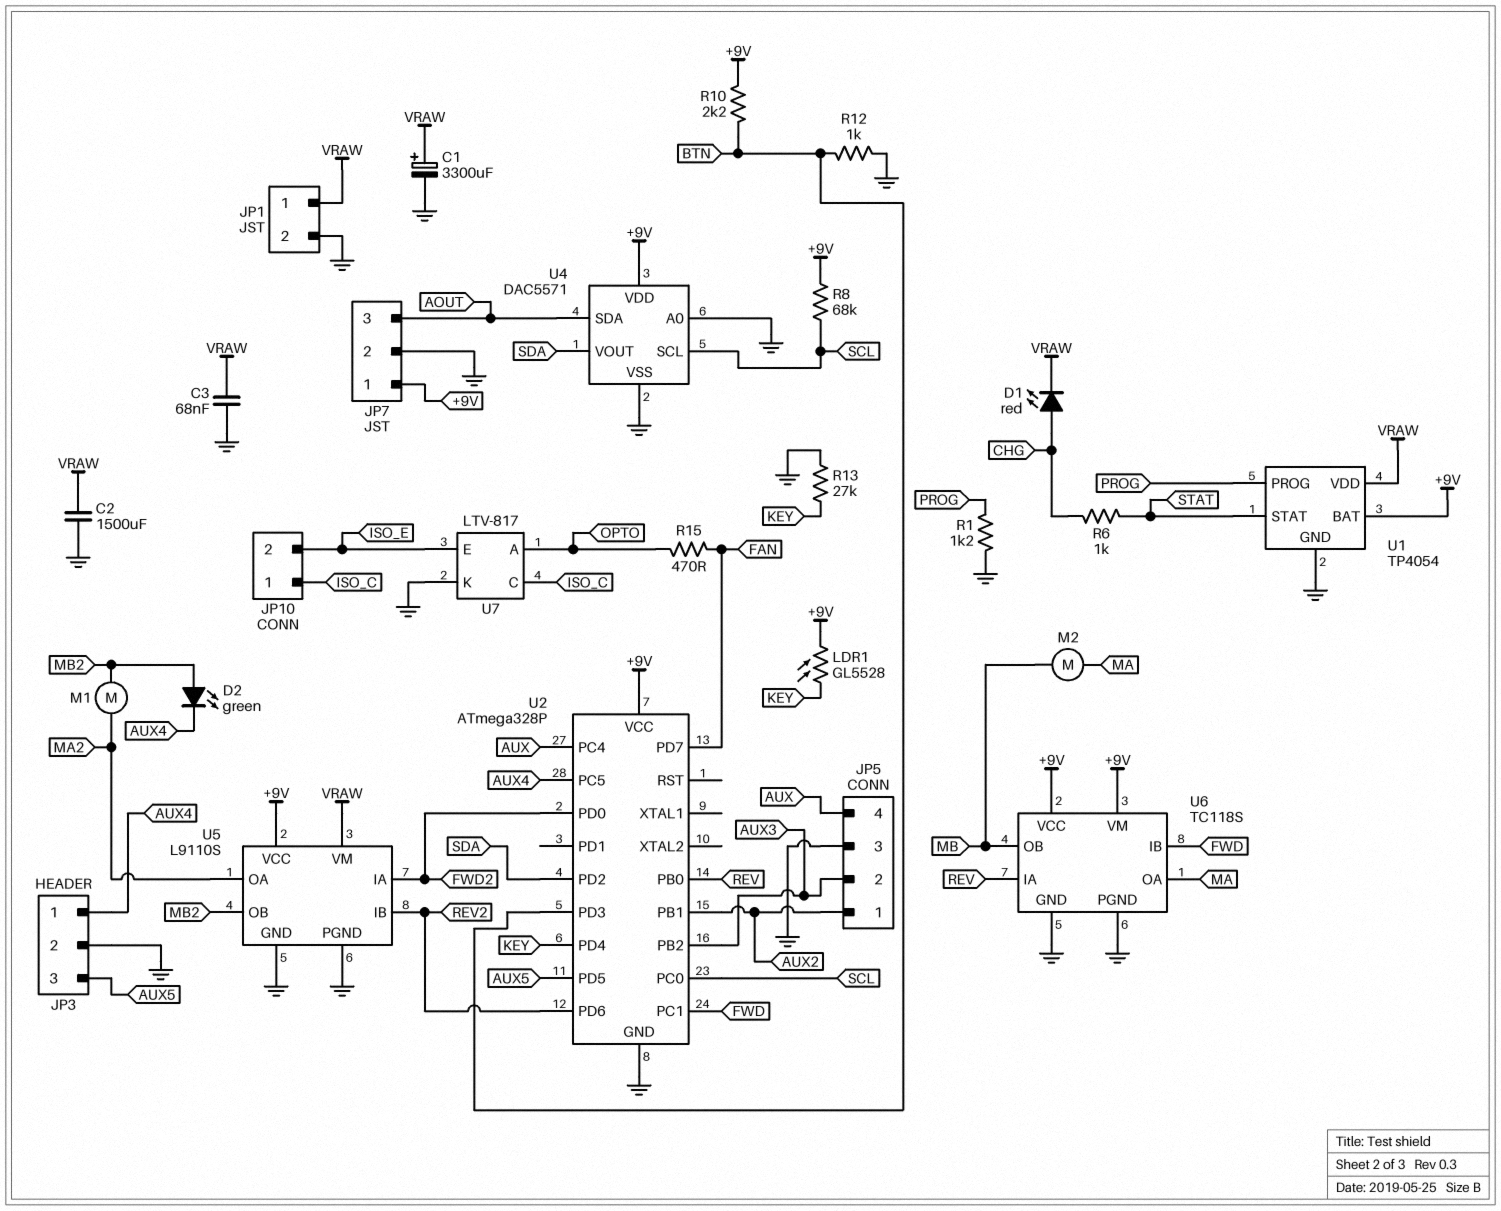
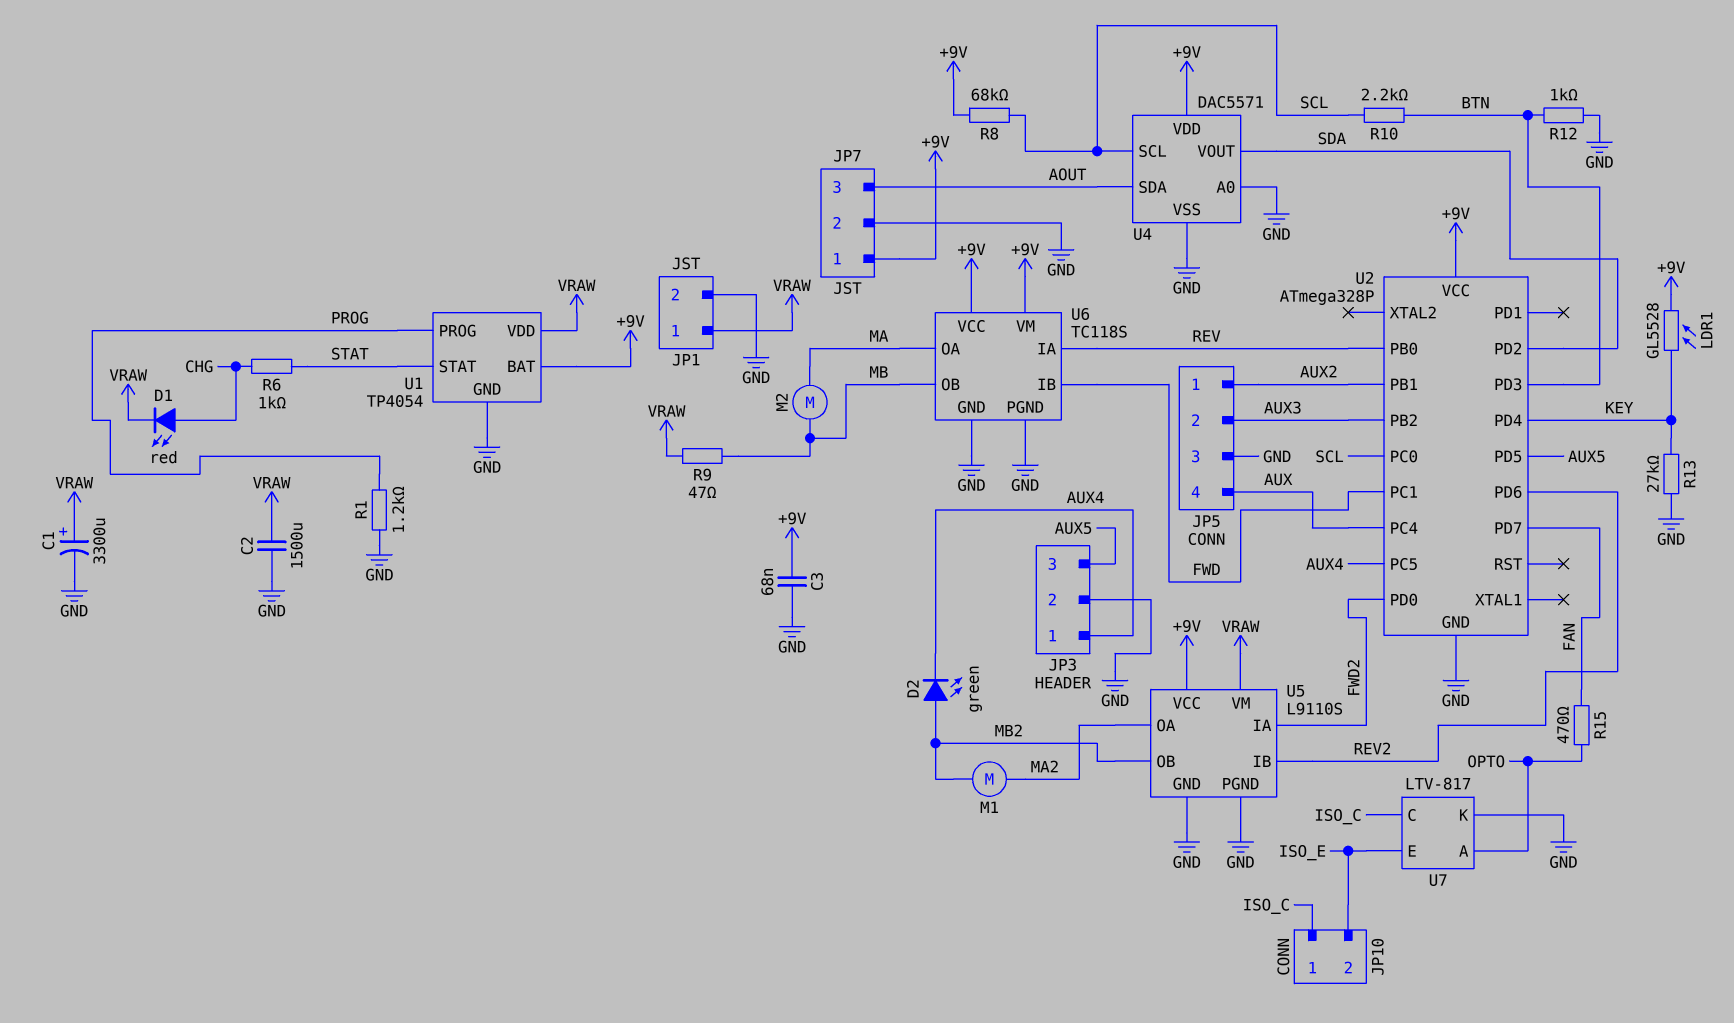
C3: 68nF (GND, VRAW) -> 68nF (+9V, GND)
R9: none -> 47 (MB, VRAW)
R10: 2.2k (+9V, BTN) -> 2.2k (BTN, SCL)

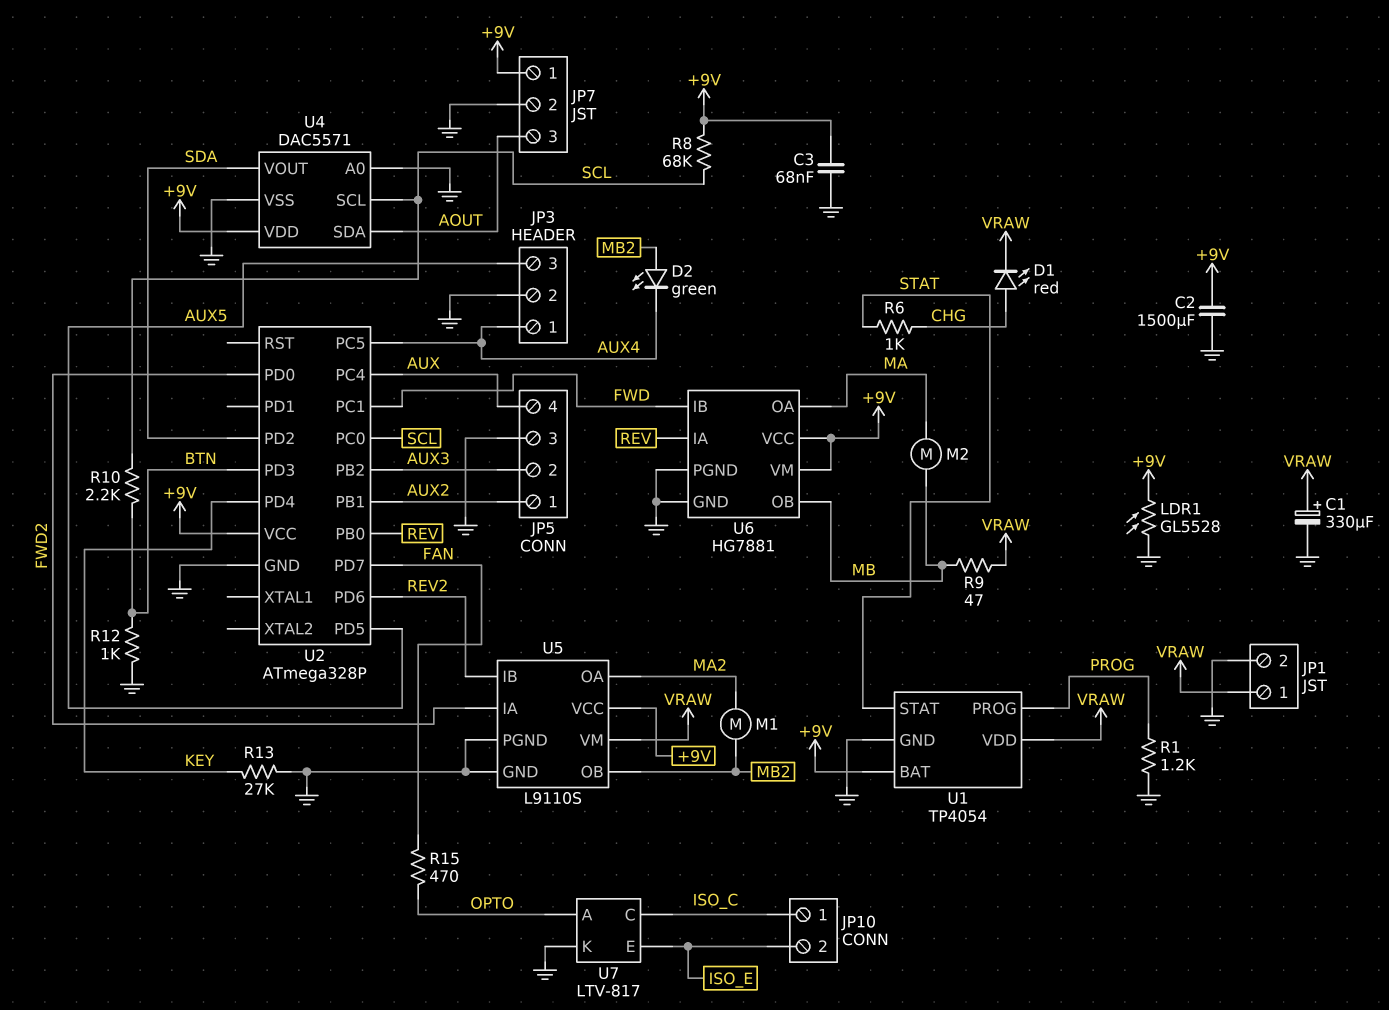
C1: 3300uF (plus VRAW, minus GND) -> 330uF (plus VRAW, minus GND)
C2: 1500uF (GND, VRAW) -> 1500uF (+9V, GND)
LDR1: GL5528 (+9V, KEY) -> GL5528 (+9V, GND)
U6: TC118S -> HG7881

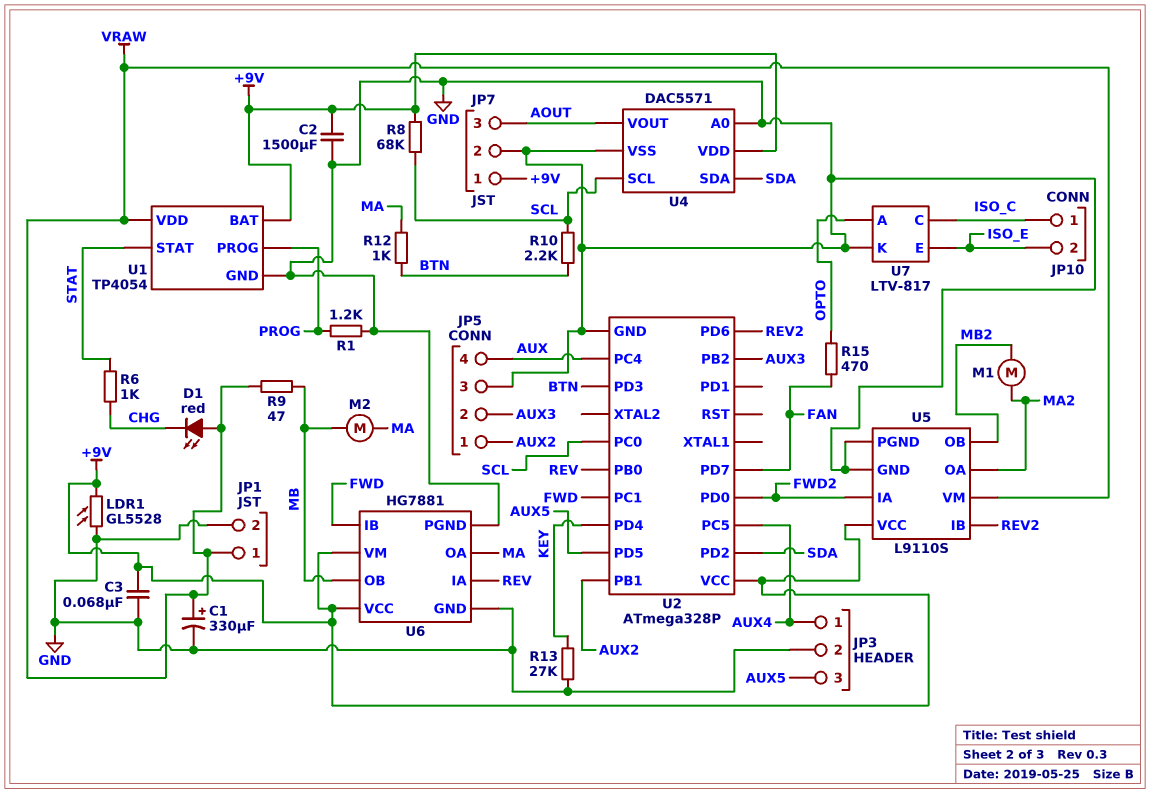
D1: LED red (A CHG, K VRAW) -> LED red (A VRAW, K CHG)
D2: LED green (A MB2, K AUX4) -> none
R12: 1k (BTN, GND) -> 1k (BTN, MA)
U4 pin SDA: AOUT -> SDA
U4 pin VOUT: SDA -> AOUT

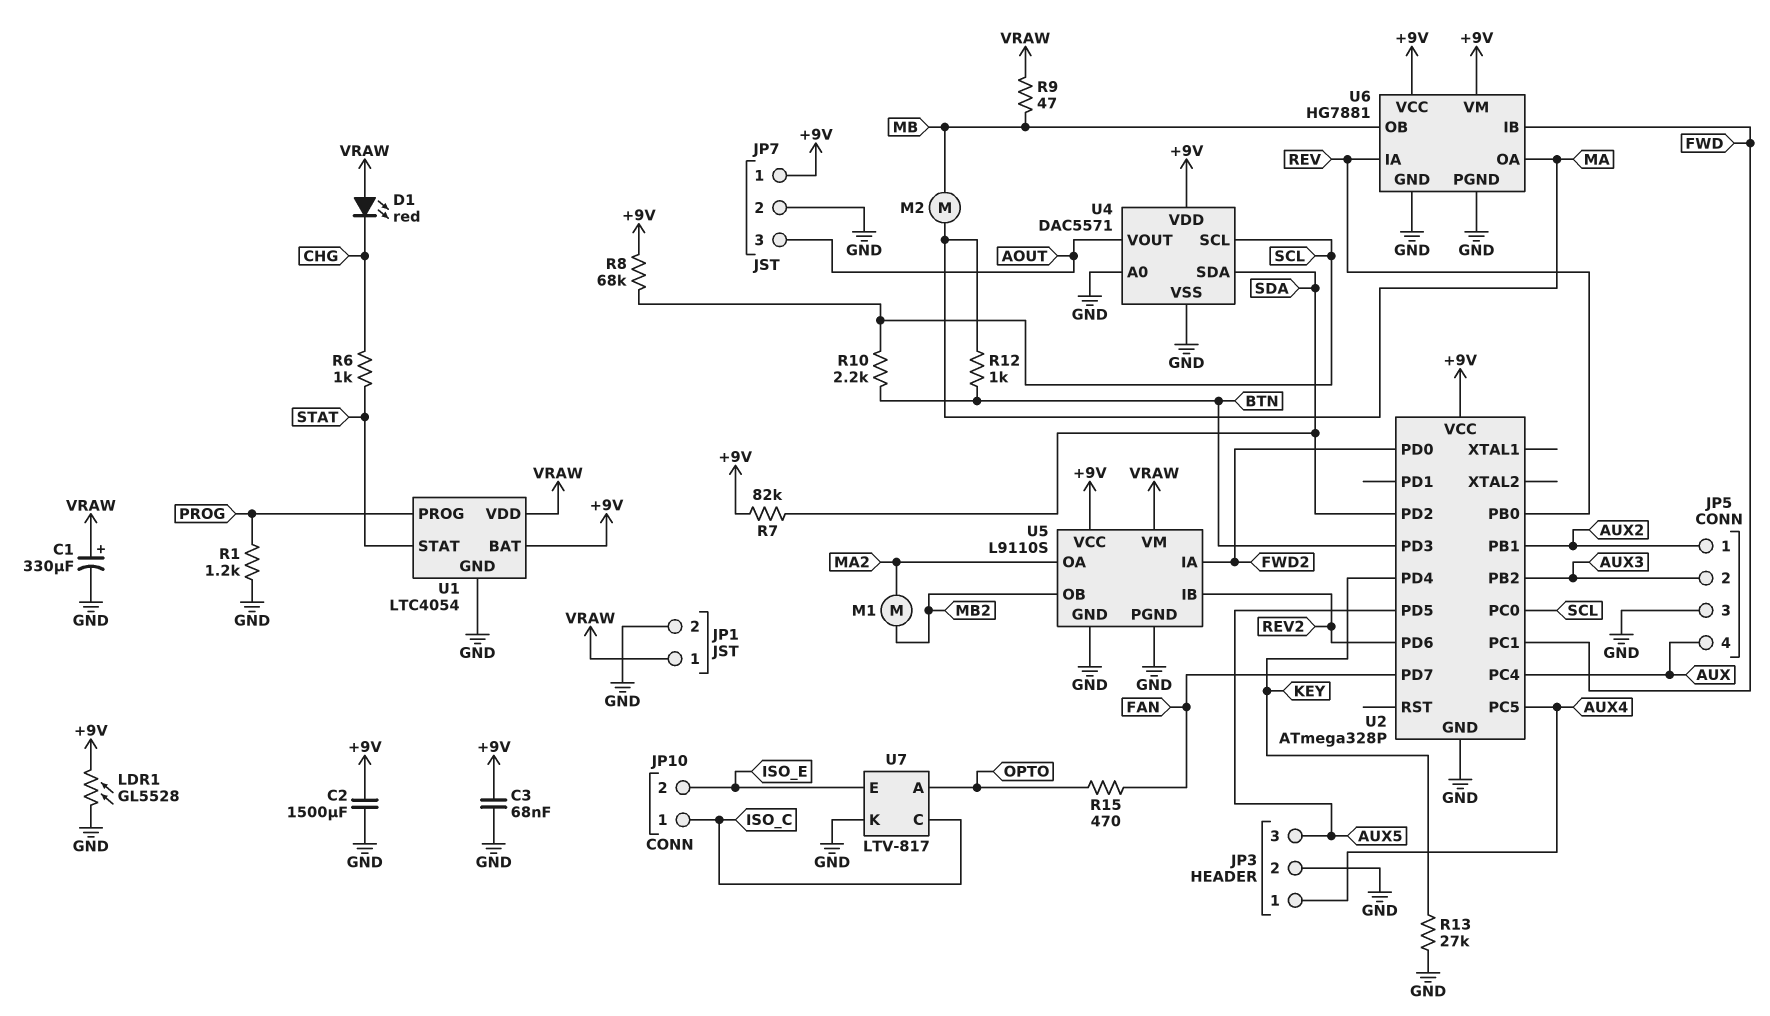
R7: none -> 82k (+9V, SDA)
U1: TP4054 -> LTC4054

